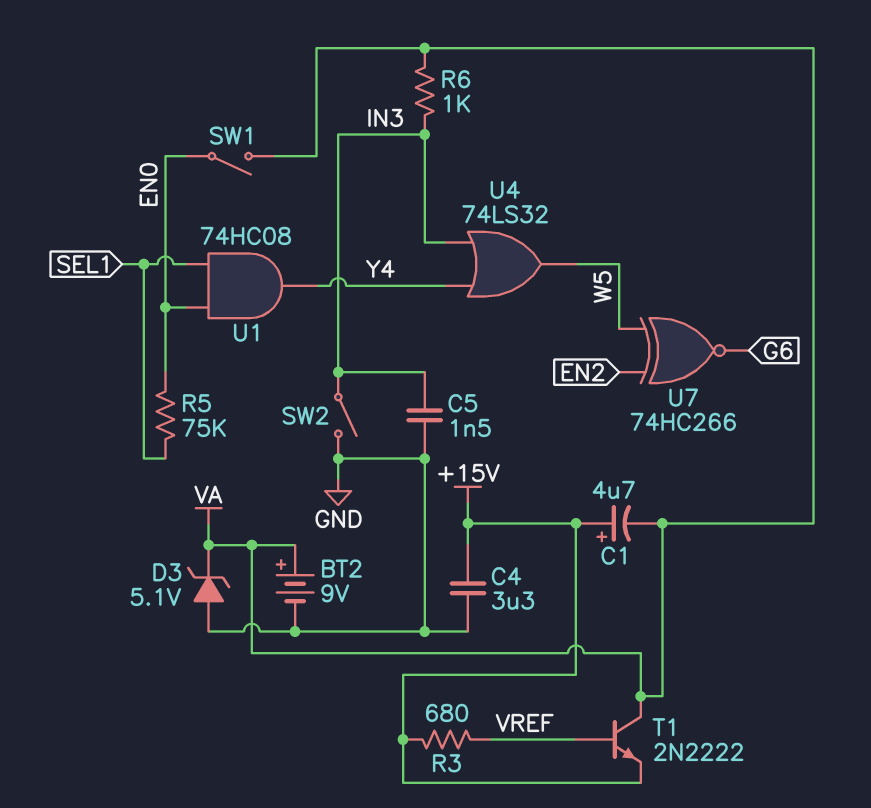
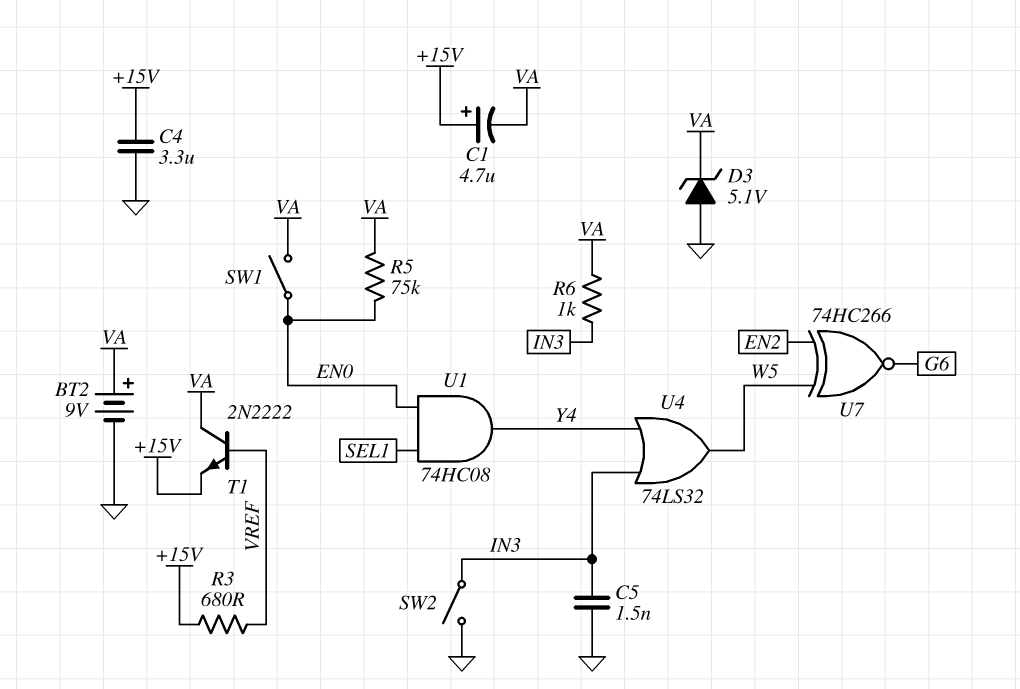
R5: 75k (EN0, SEL1) -> 75k (EN0, VA)

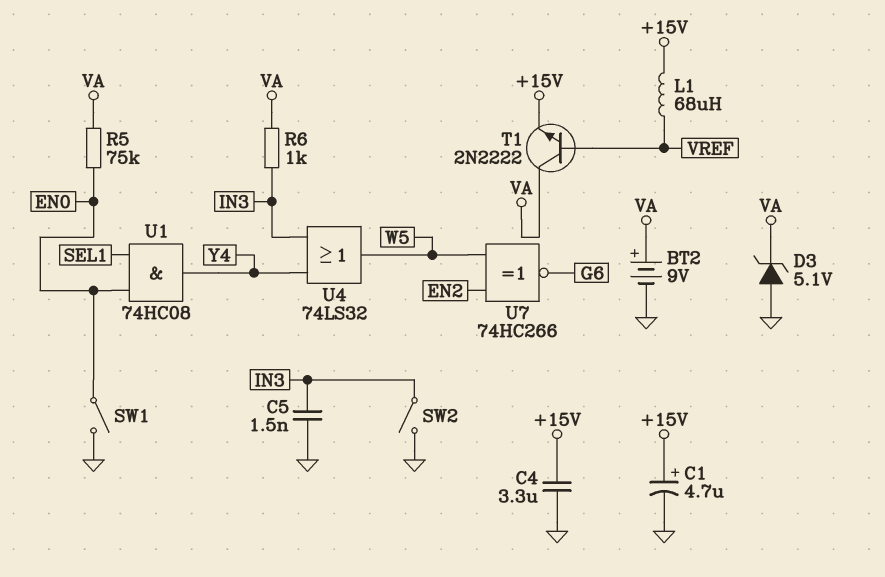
C1: 4.7uF (plus +15V, minus VA) -> 4.7uF (plus +15V, minus GND)
L1: none -> 68uH (+15V, VREF)
R3: 680 (+15V, VREF) -> none
SW1: switch (EN0, VA) -> switch (EN0, GND)

